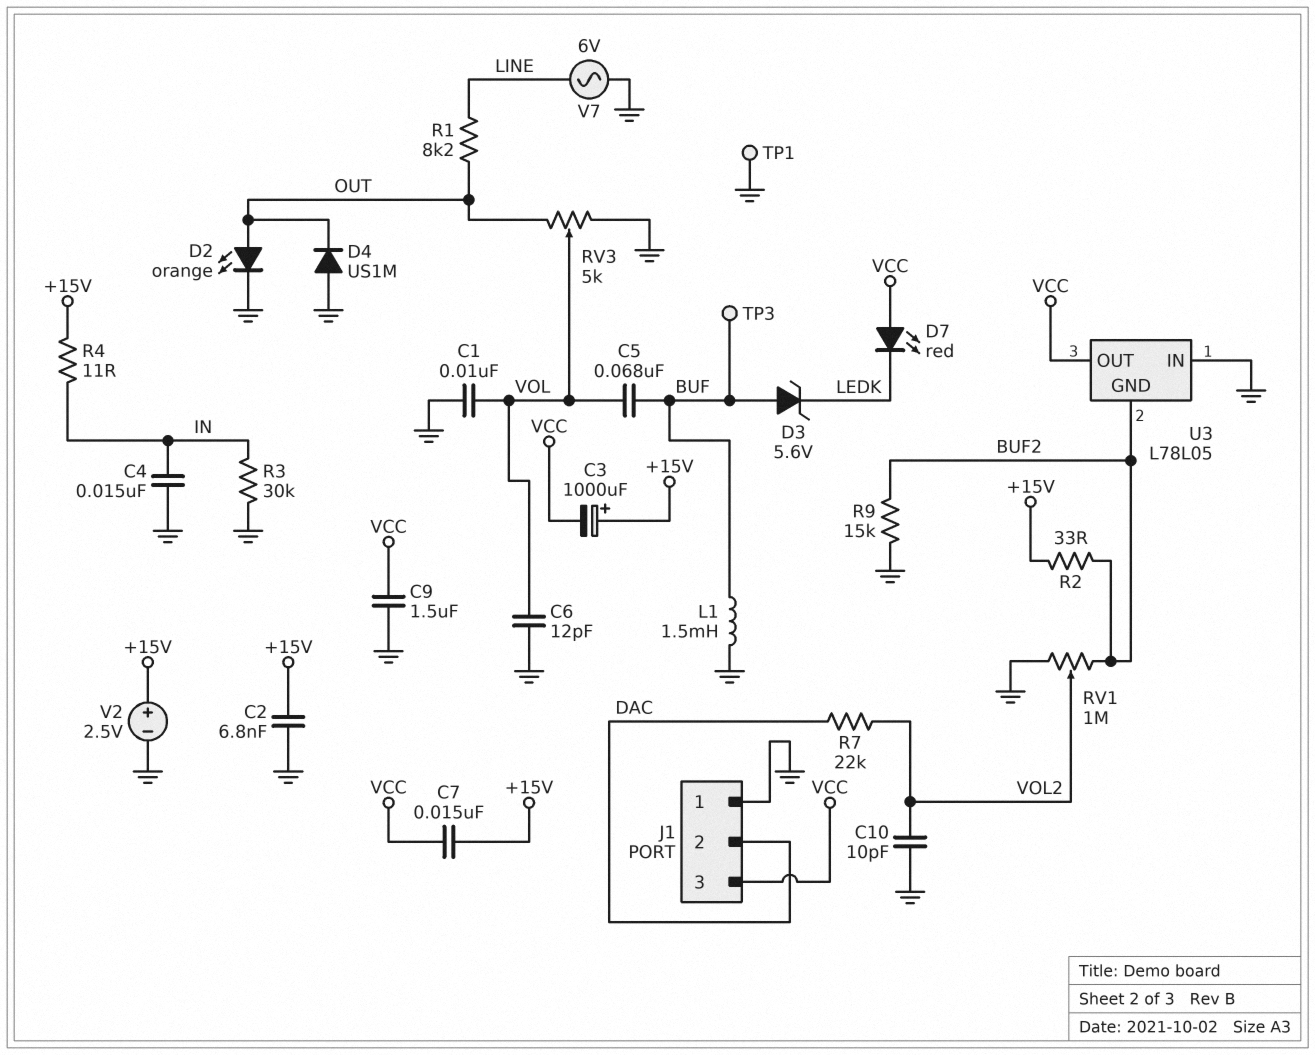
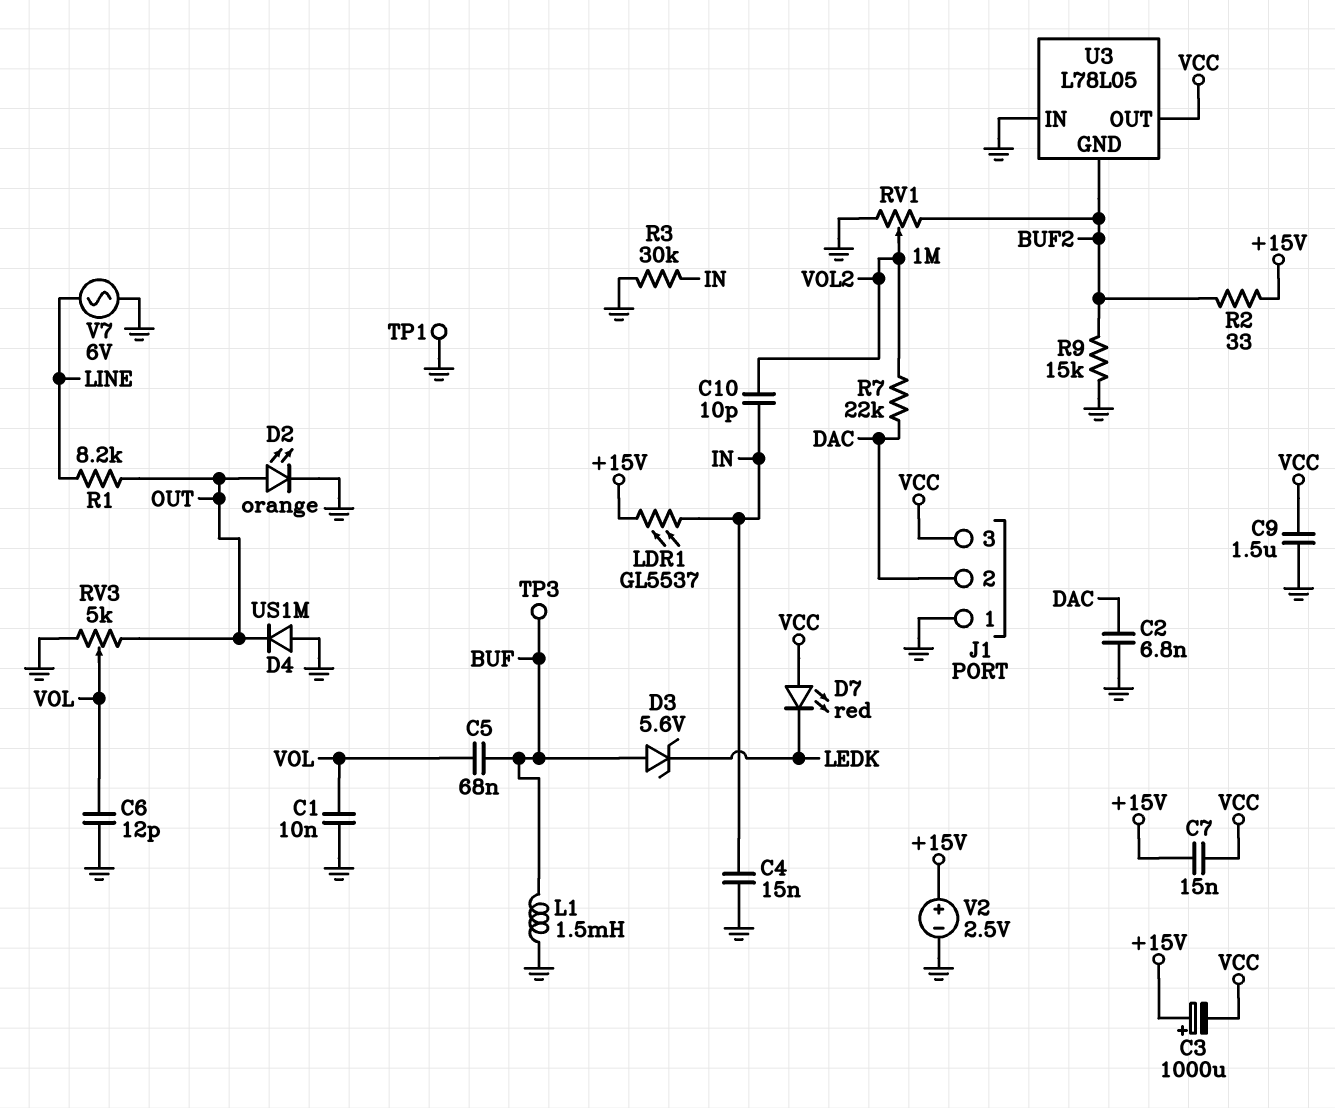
C2: 6.8nF (+15V, GND) -> 6.8nF (DAC, GND)
C10: 10pF (GND, VOL2) -> 10pF (IN, VOL2)
LDR1: none -> GL5537 (+15V, IN)
R4: 11 (+15V, IN) -> none

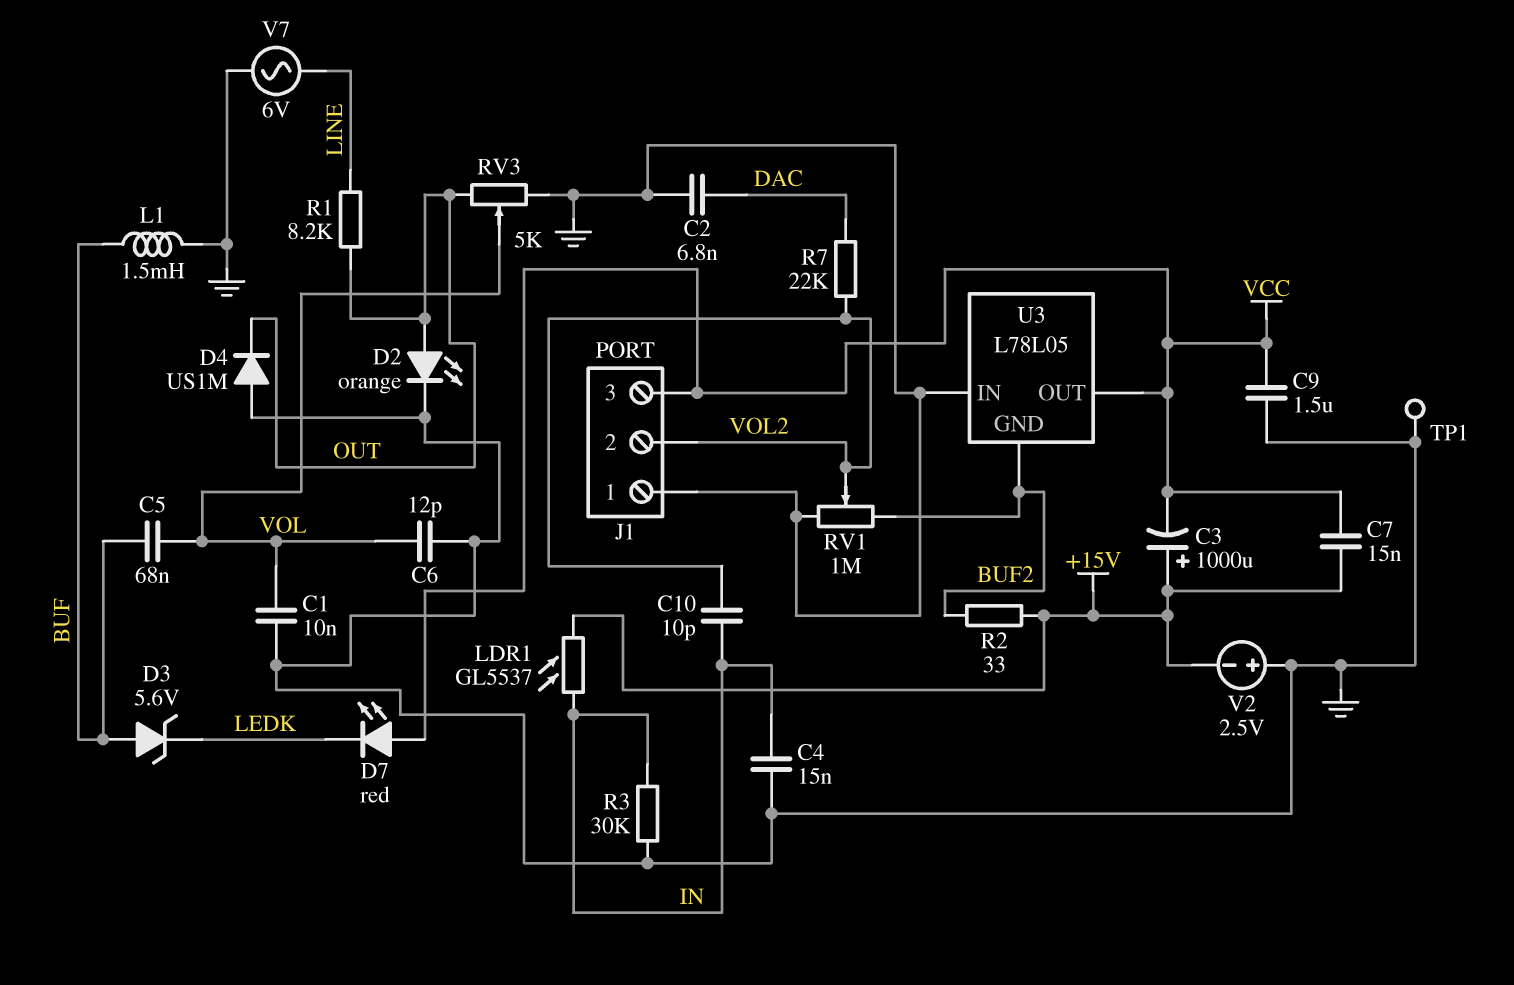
J1 pin 2: DAC -> VOL2
R9: 15k (BUF2, GND) -> none
TP3: test point (BUF) -> none
V2: 2.5V (plus +15V, minus GND) -> 2.5V (plus GND, minus +15V)

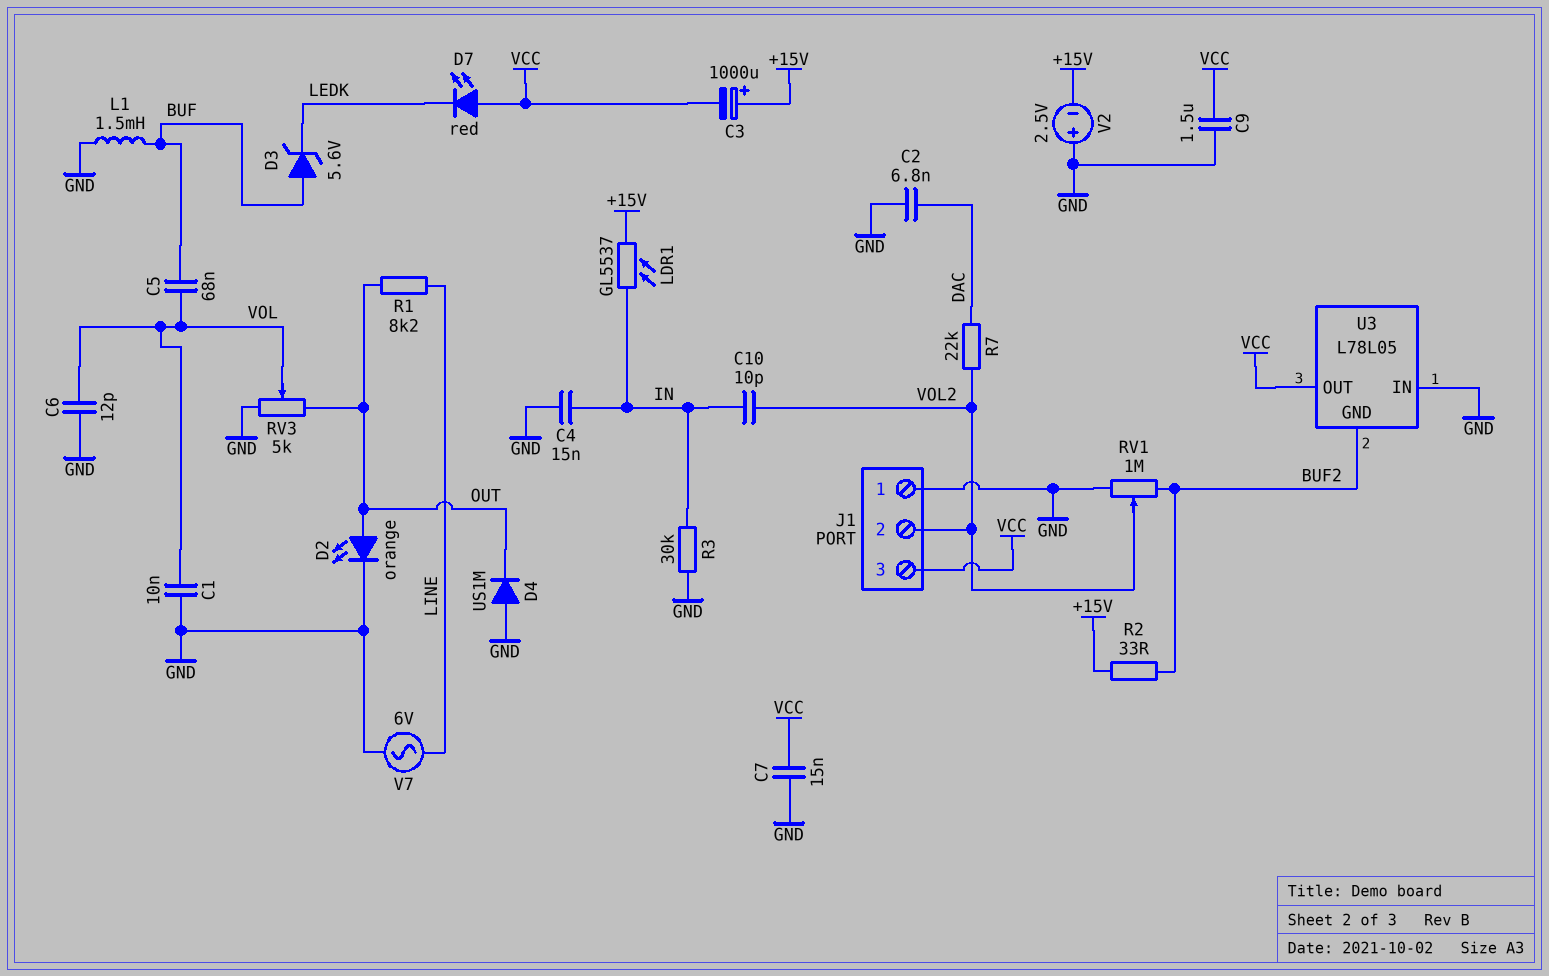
C7: 15nF (+15V, VCC) -> 15nF (GND, VCC)
TP1: test point (GND) -> none

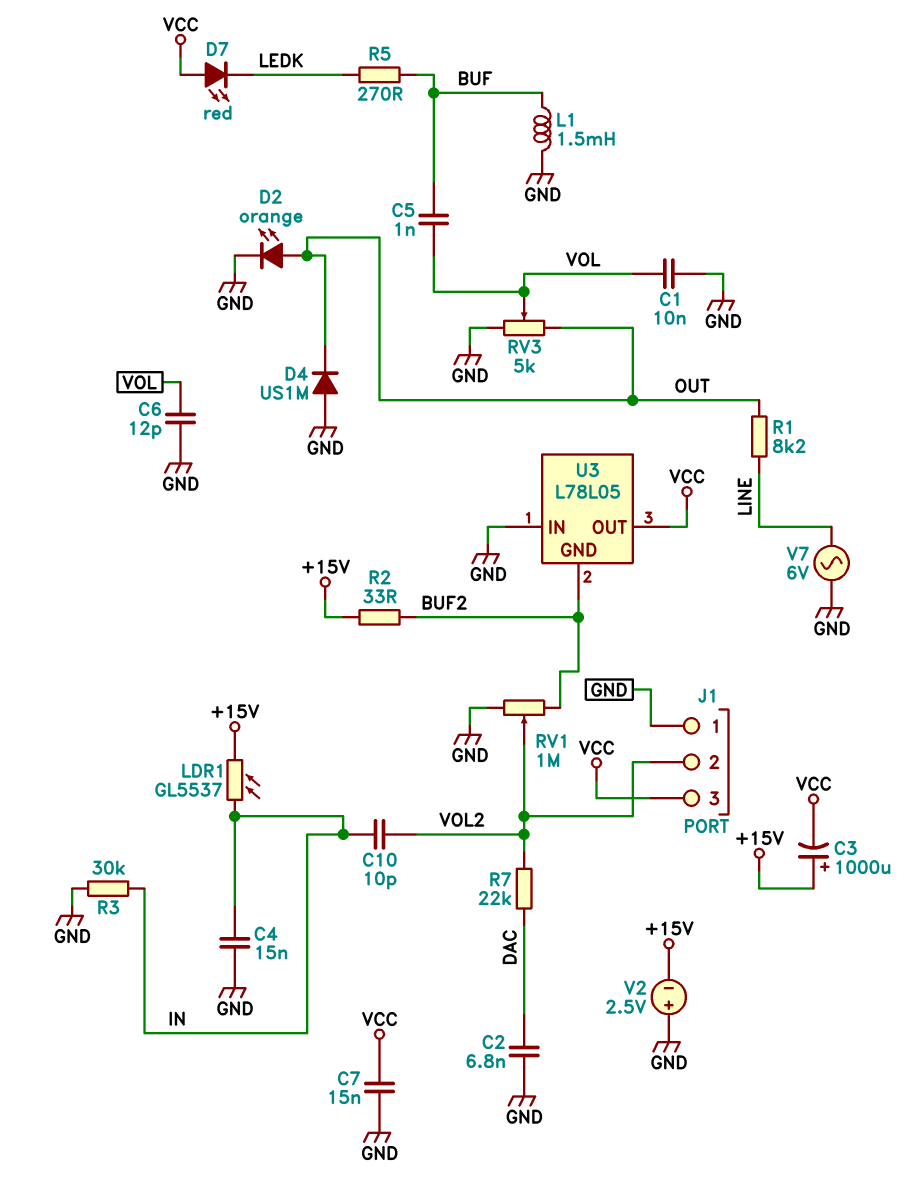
C5: 68nF (BUF, VOL) -> 1nF (BUF, VOL)
C9: 1.5uF (GND, VCC) -> none
D3: zener 5.6V (A BUF, K LEDK) -> none
R5: none -> 270 (BUF, LEDK)

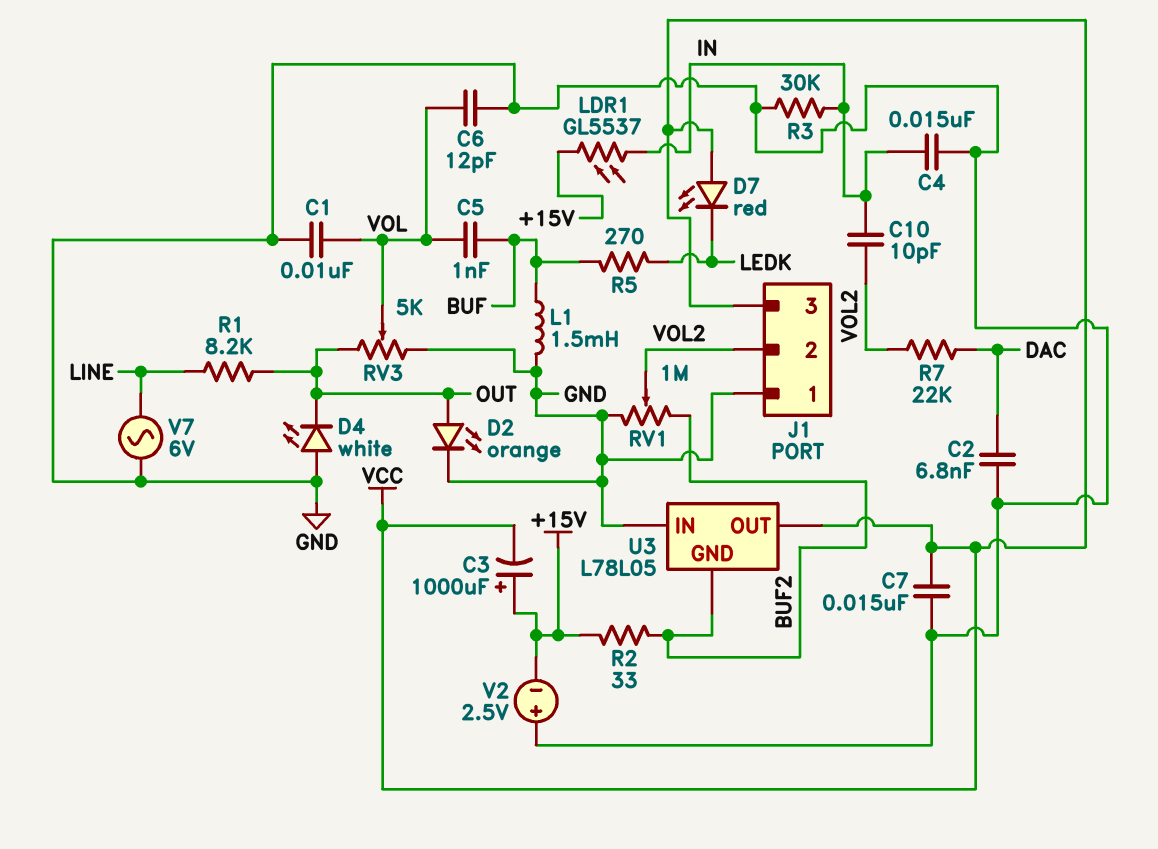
D4: diode US1M (A GND, K OUT) -> LED white (A GND, K OUT)

